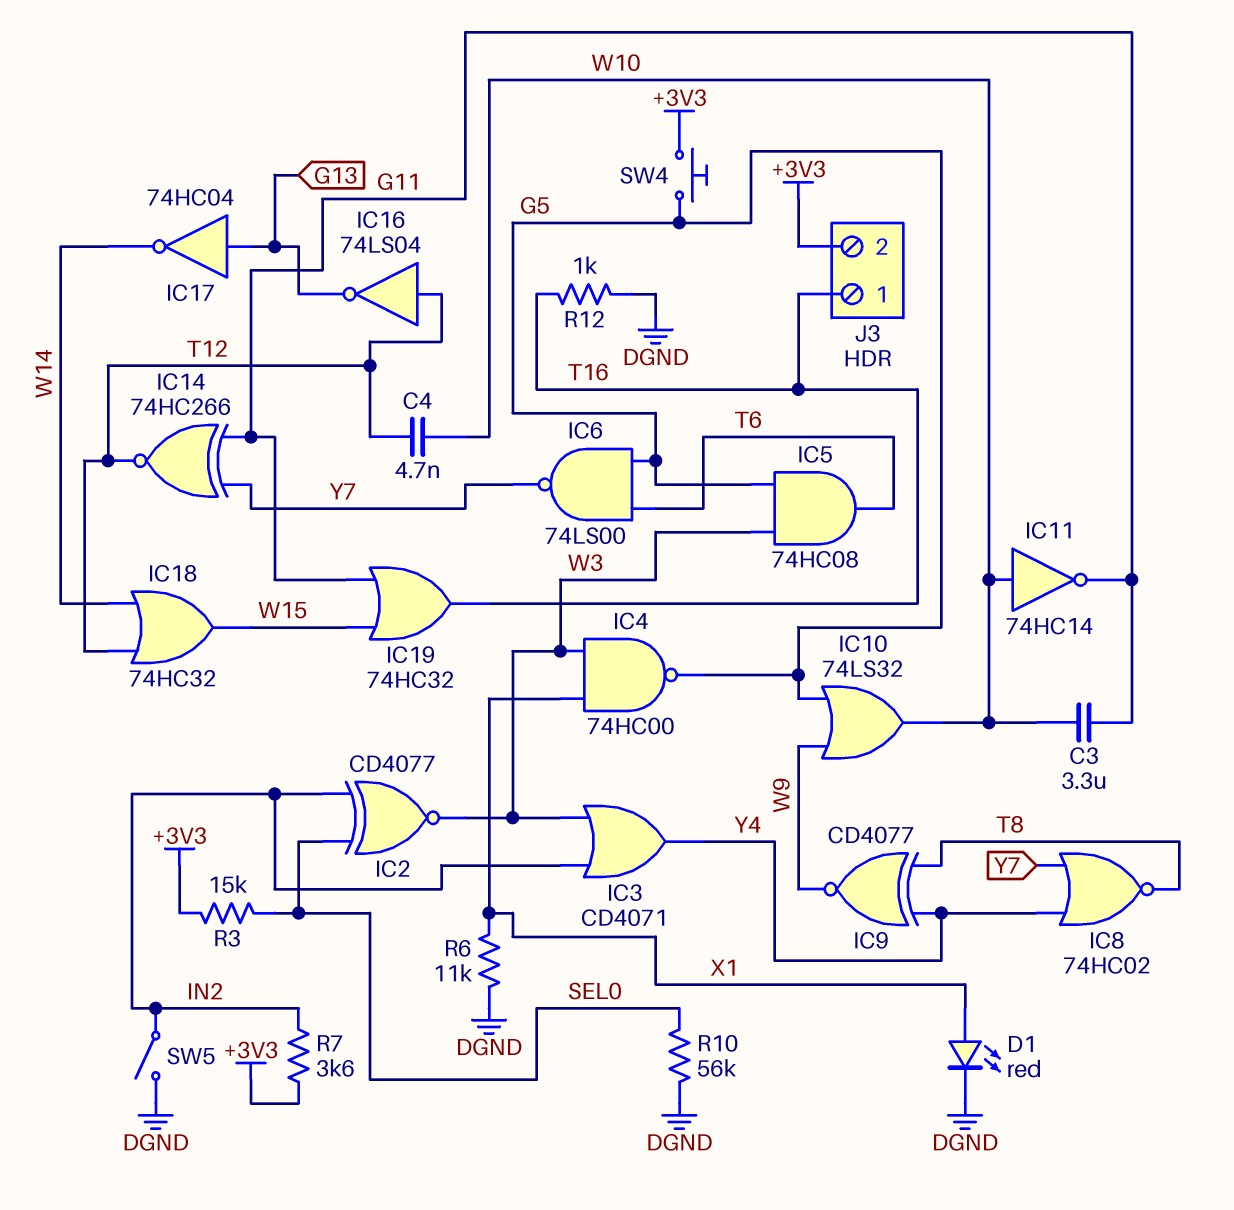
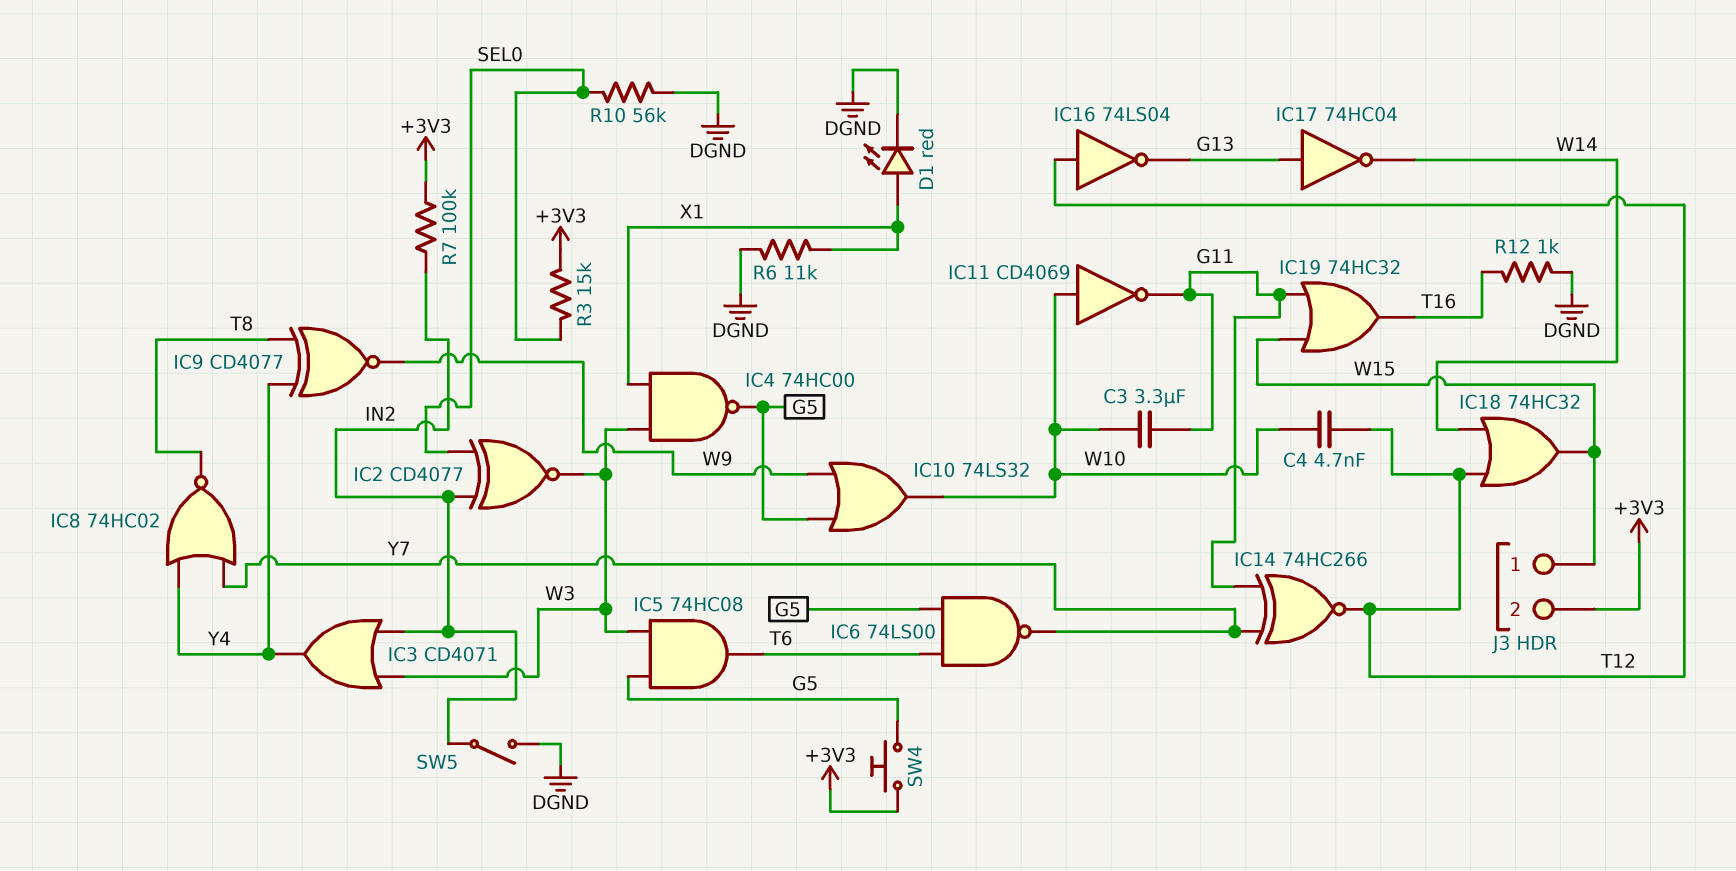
IC11: NOT 74HC14 (in W10, out G11) -> NOT CD4069 (in W10, out G11)
J3 pin 1: T16 -> W15
R7: 3.6k (+3V3, IN2) -> 100k (+3V3, IN2)

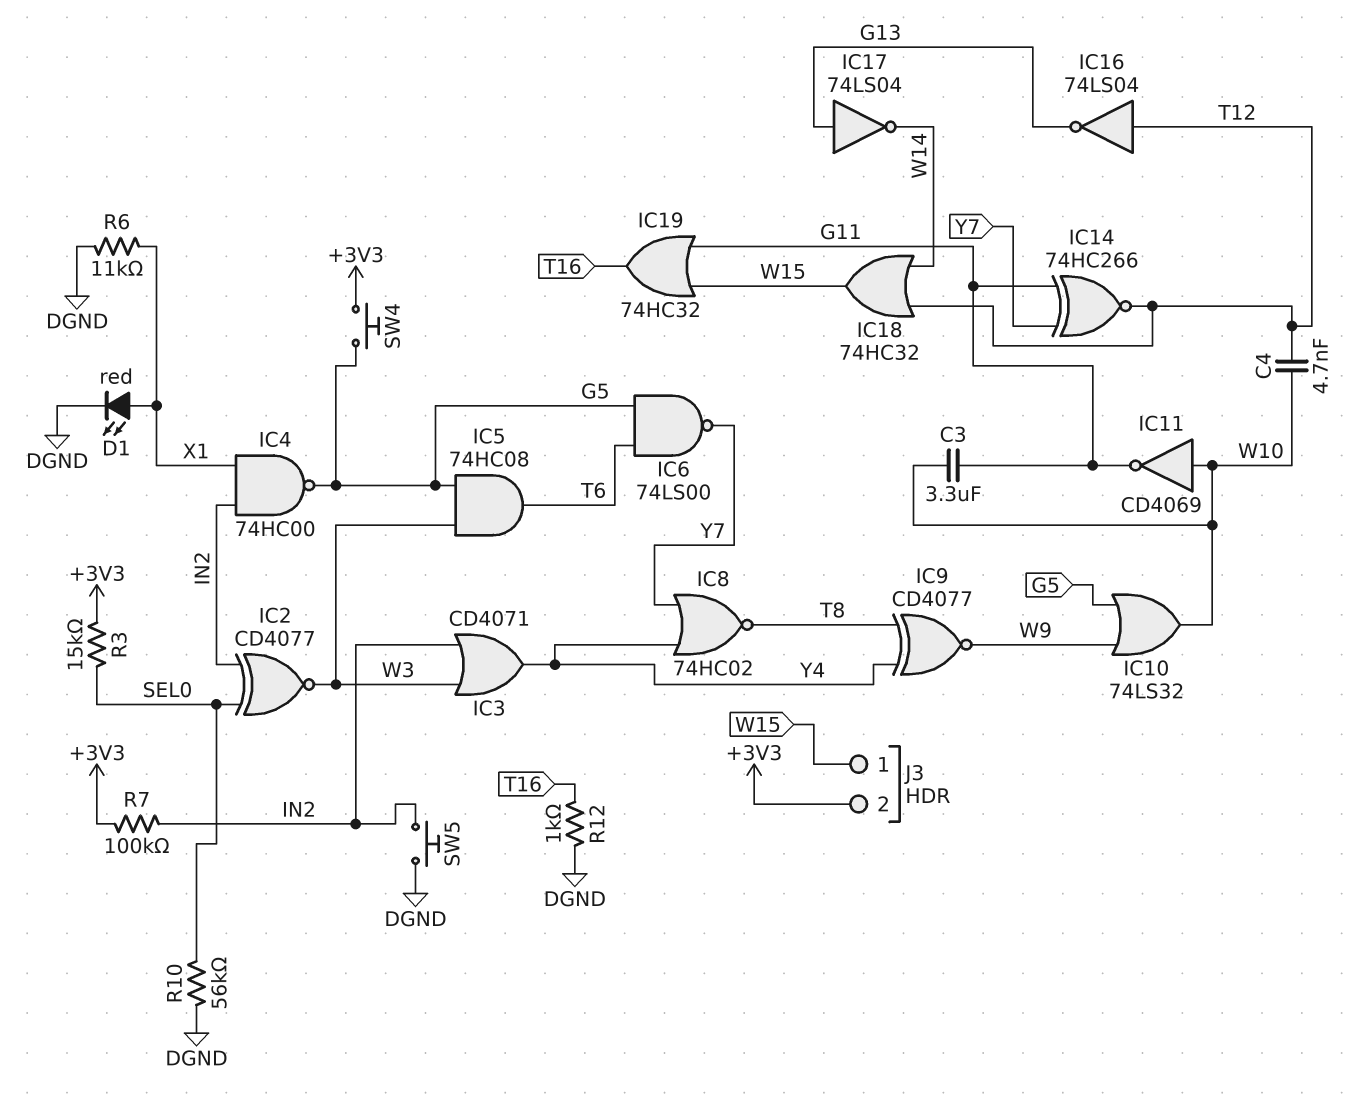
IC4: NAND 74HC00 (in W3, in X1, out G5) -> NAND 74HC00 (in IN2, in X1, out G5)
IC17: NOT 74HC04 (in G13, out W14) -> NOT 74LS04 (in G13, out W14)
SW5: switch (DGND, IN2) -> button (DGND, IN2)

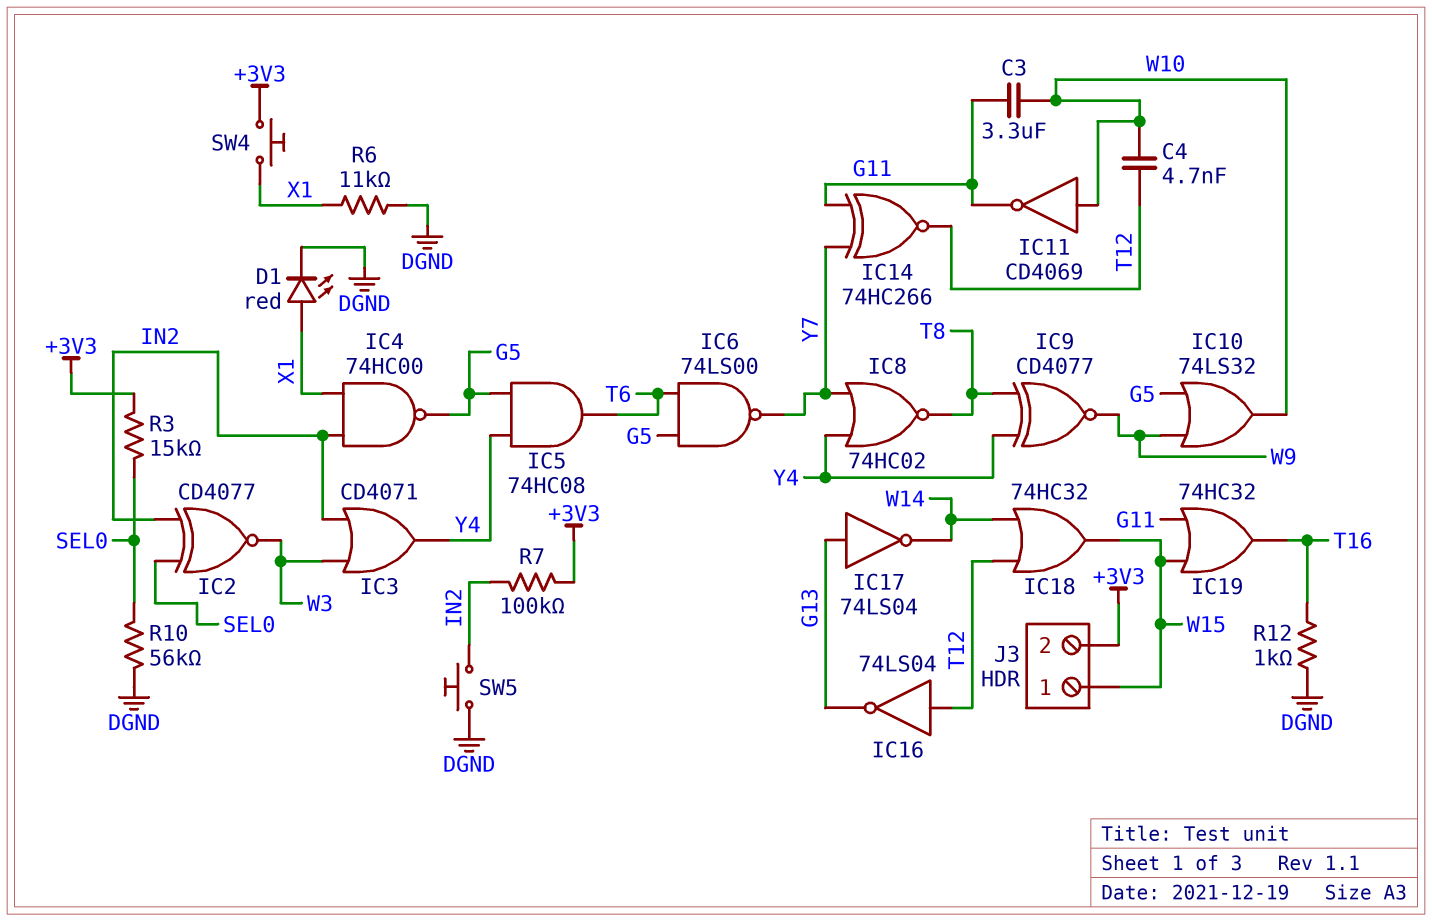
IC5: AND 74HC08 (in G5, in W3, out T6) -> AND 74HC08 (in G5, in Y4, out T6)
SW4: button (+3V3, G5) -> button (+3V3, X1)

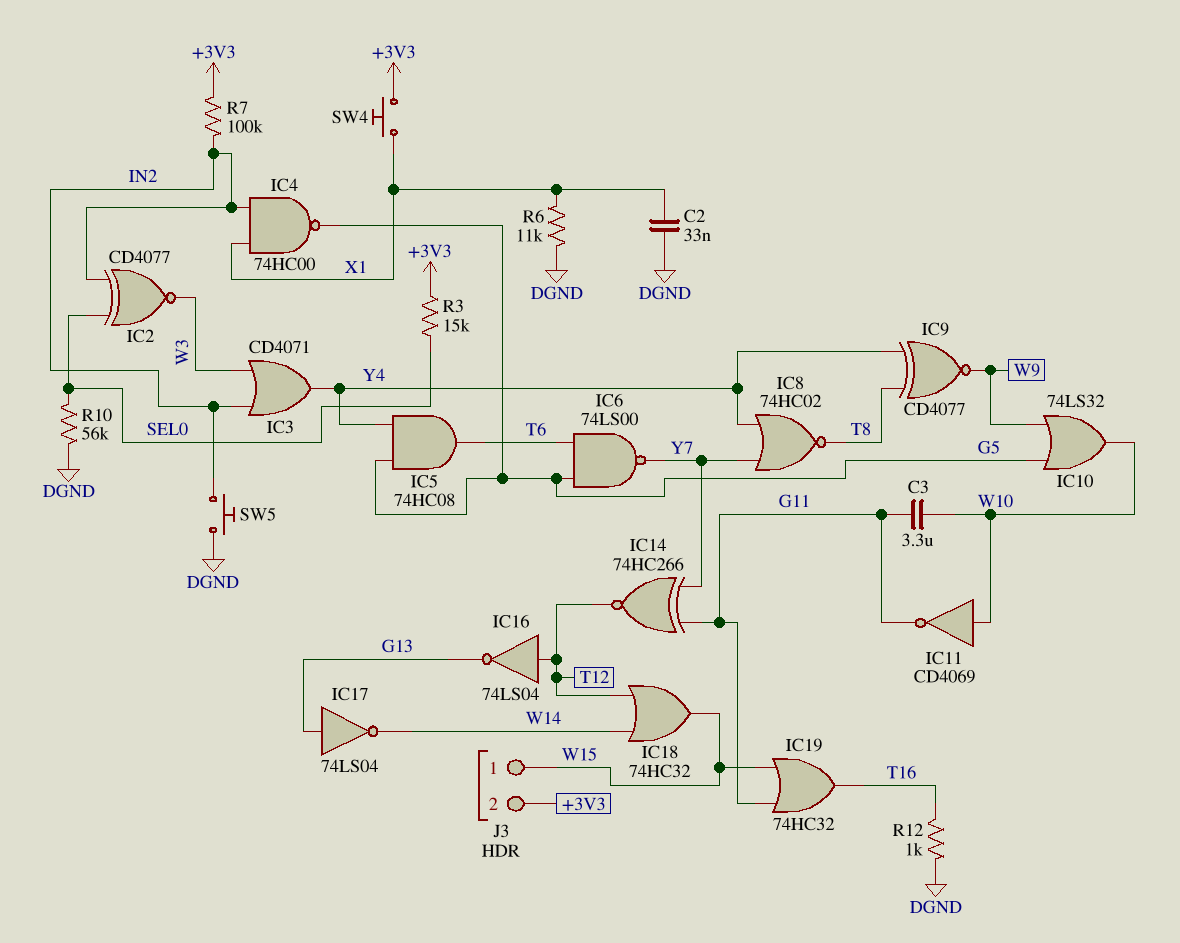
C2: none -> 33nF (DGND, X1)
C4: 4.7nF (T12, W10) -> none
D1: LED red (A X1, K DGND) -> none

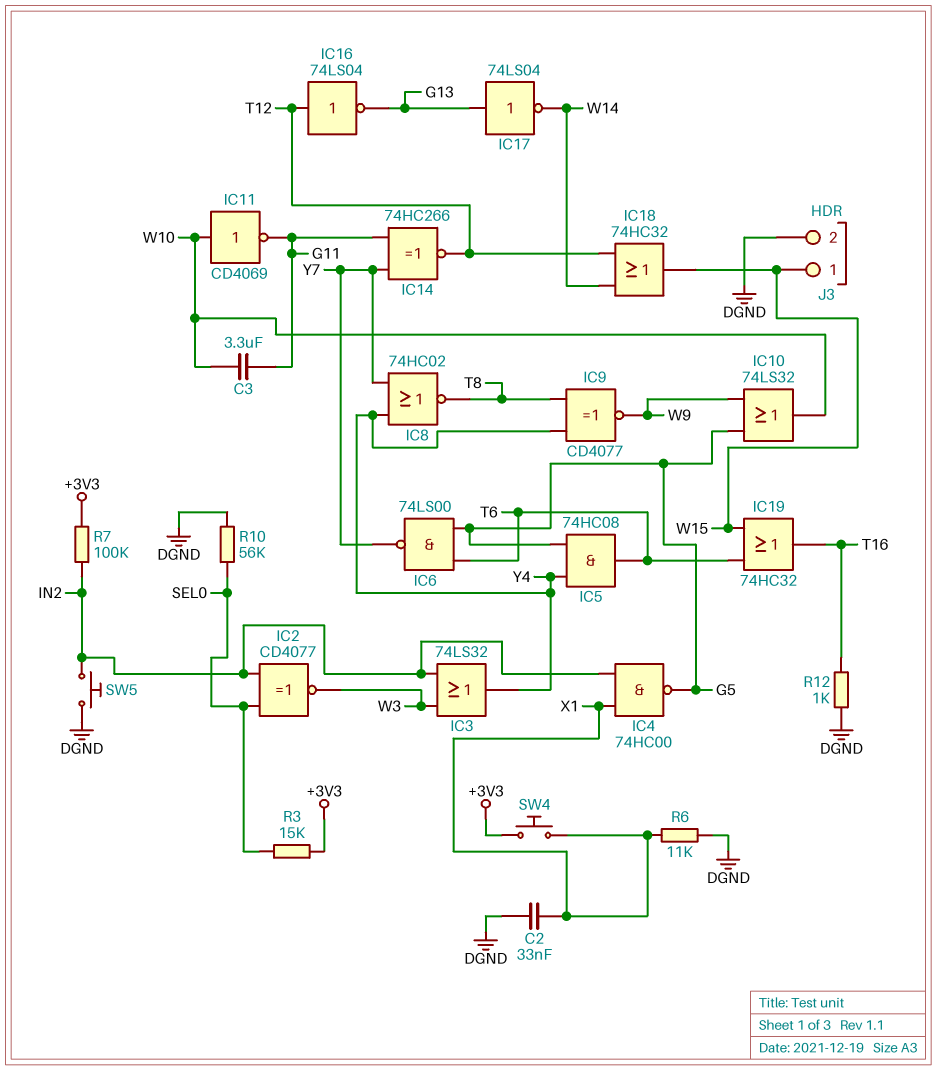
IC3: OR CD4071 (in IN2, in W3, out Y4) -> OR 74LS32 (in IN2, in W3, out Y4)
IC19: OR 74HC32 (in G11, in W15, out T16) -> OR 74HC32 (in T6, in W15, out T16)
J3 pin 2: +3V3 -> DGND

